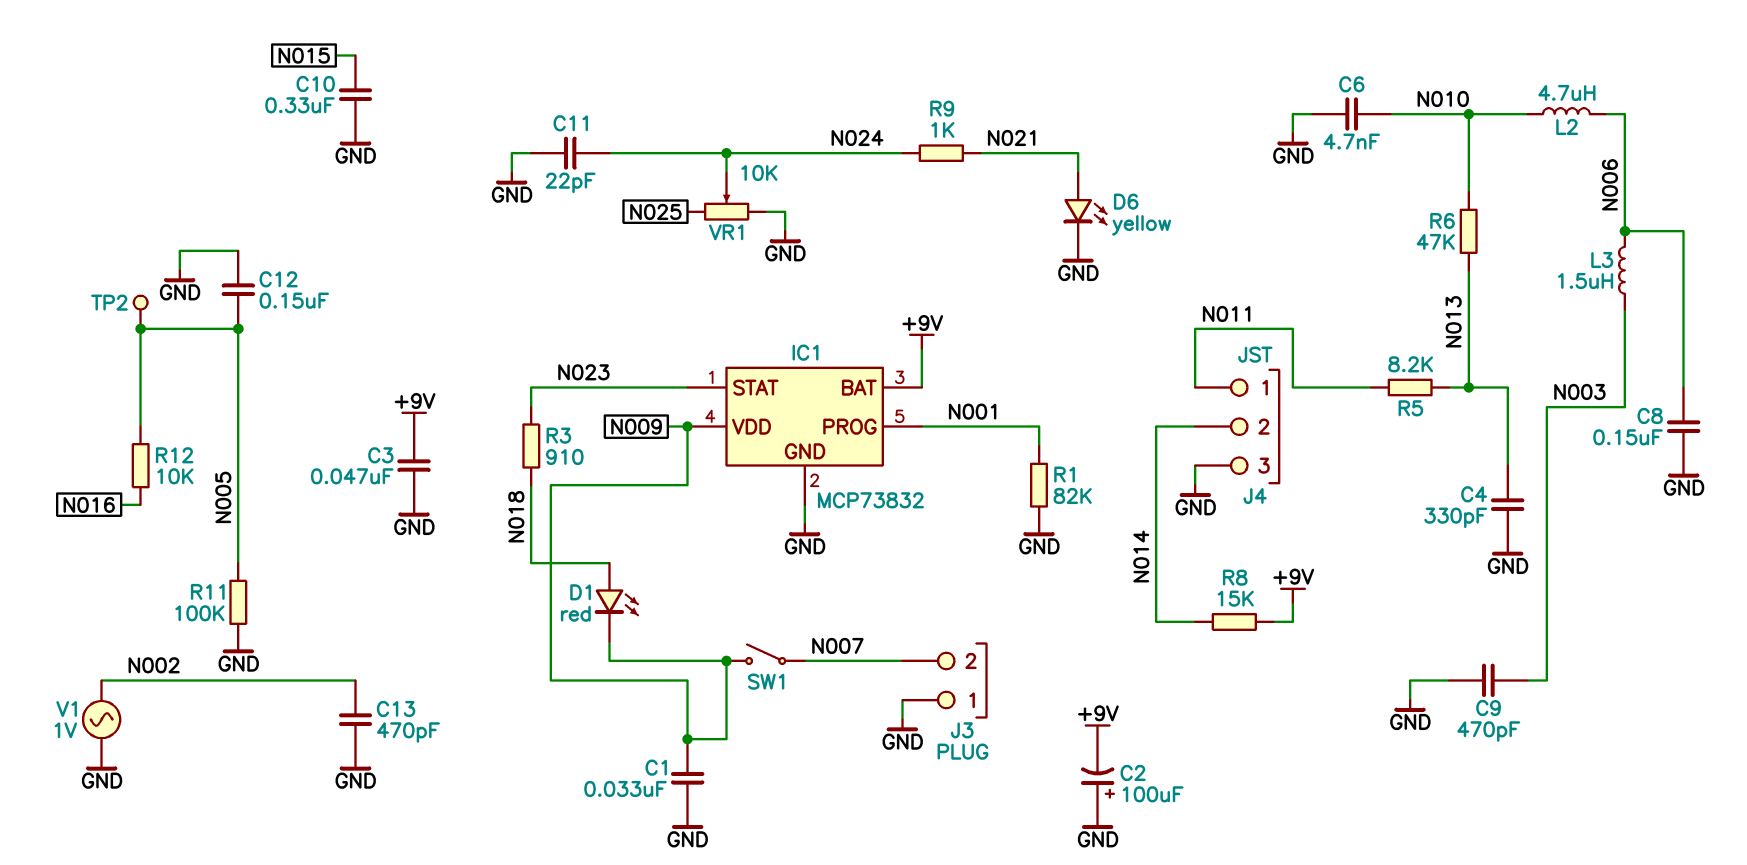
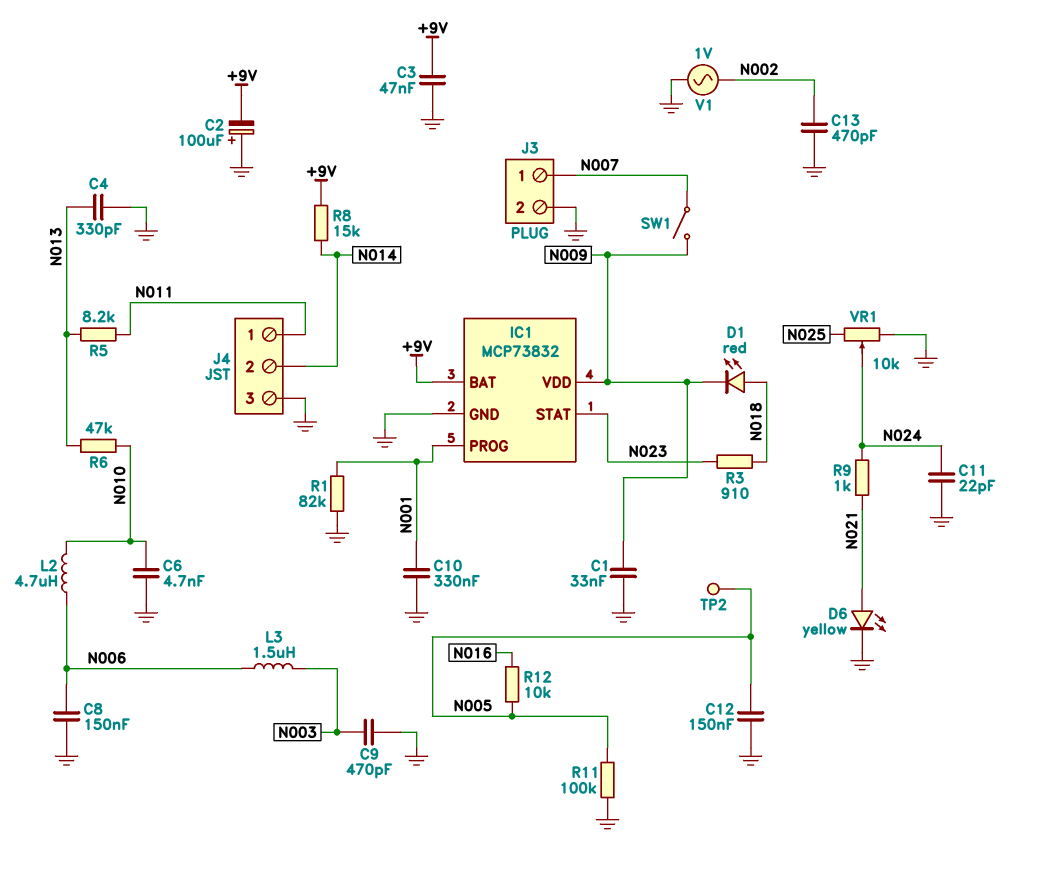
C10: 330nF (GND, N015) -> 330nF (GND, N001)
J3 pin 1: GND -> N007
J3 pin 2: N007 -> GND

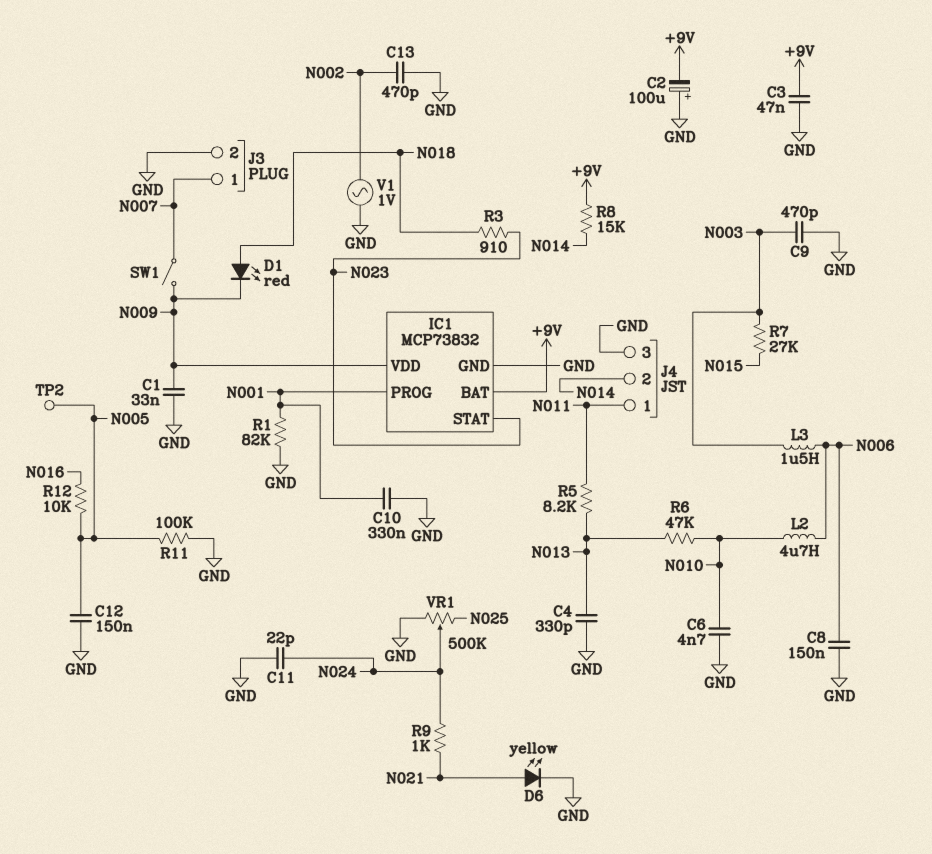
R7: none -> 27k (N003, N015)
VR1: 10k (GND, N025, wiper N024) -> 500k (GND, N025, wiper N024)

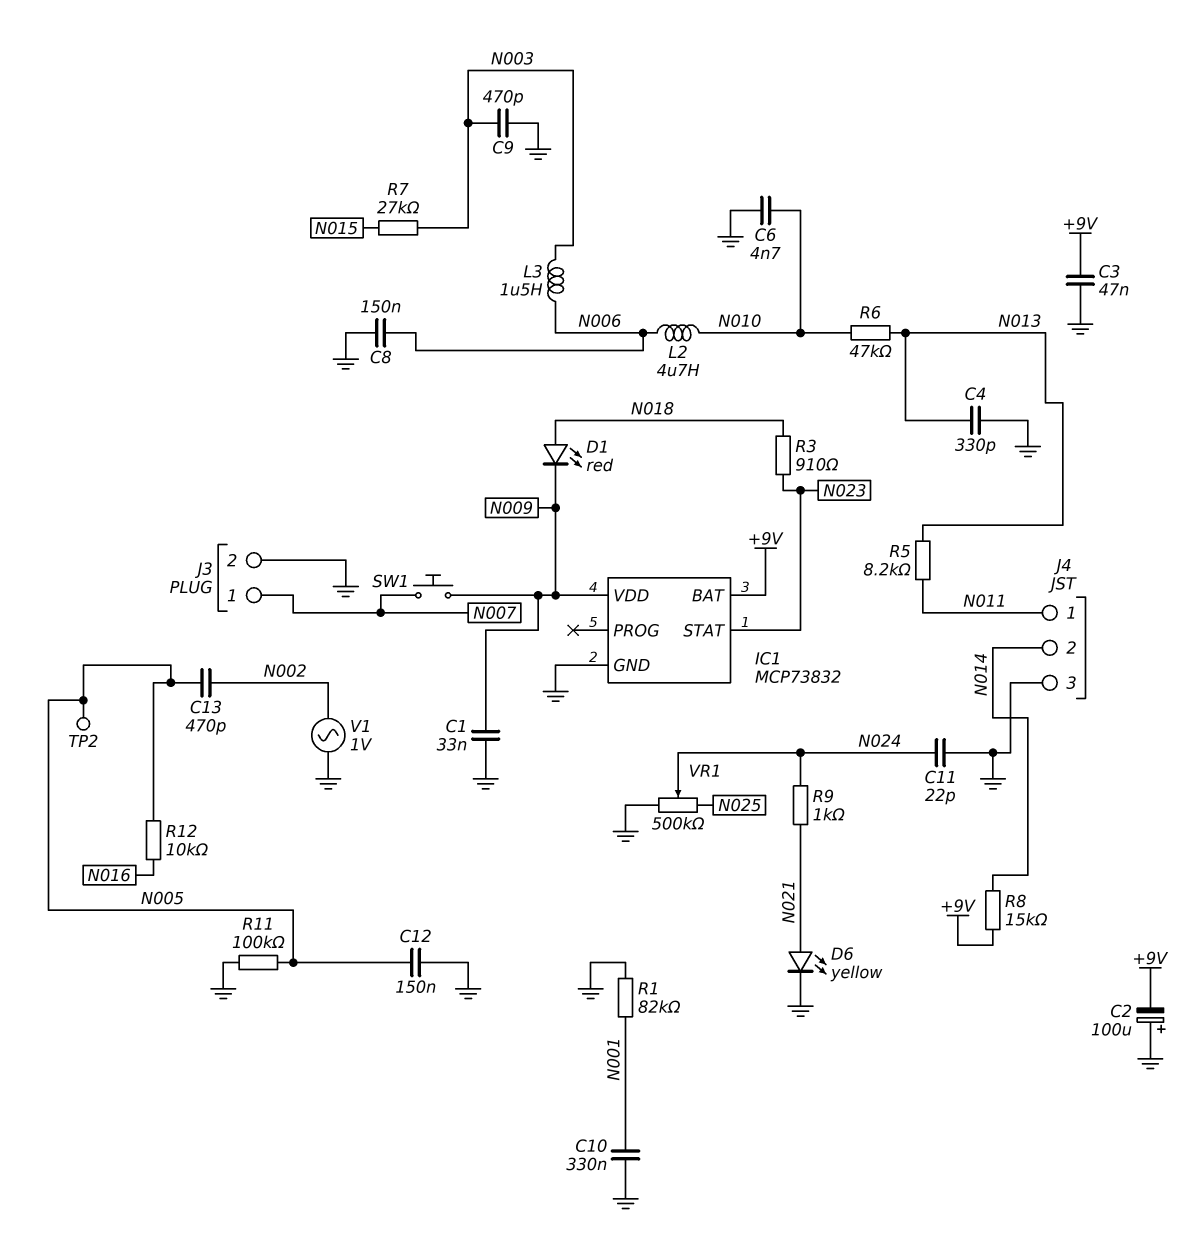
C13: 470pF (GND, N002) -> 470pF (N002, N005)
IC1 pin PROG: N001 -> none
SW1: switch (N007, N009) -> button (N007, N009)

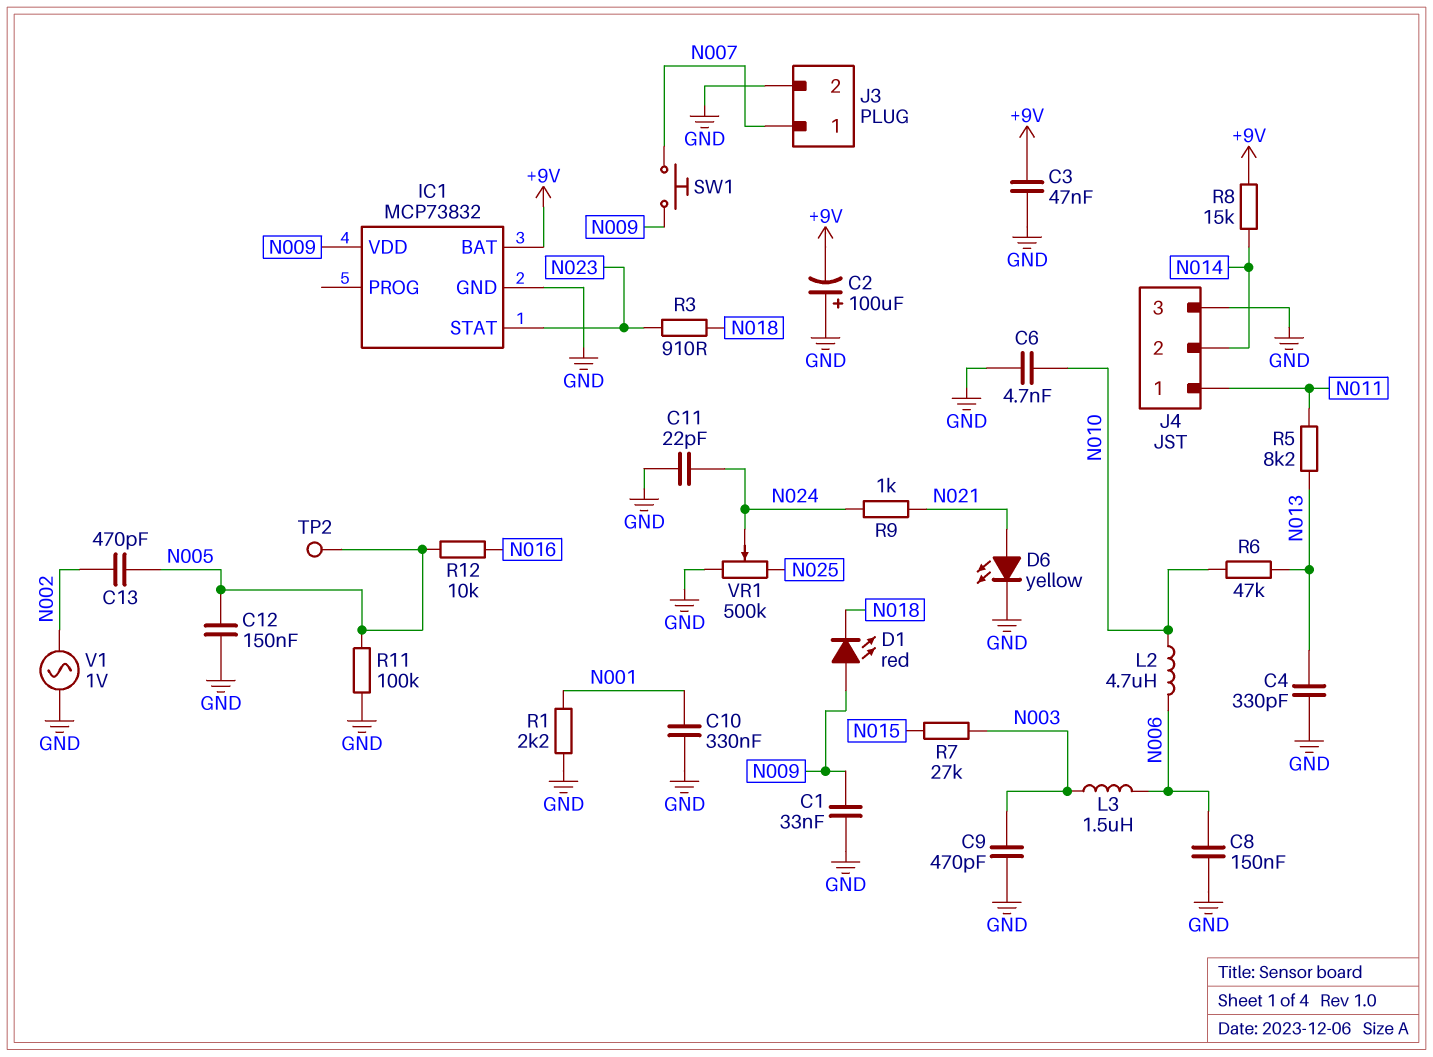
D1: LED red (A N018, K N009) -> LED red (A N009, K N018)
R1: 82k (GND, N001) -> 2.2k (GND, N001)

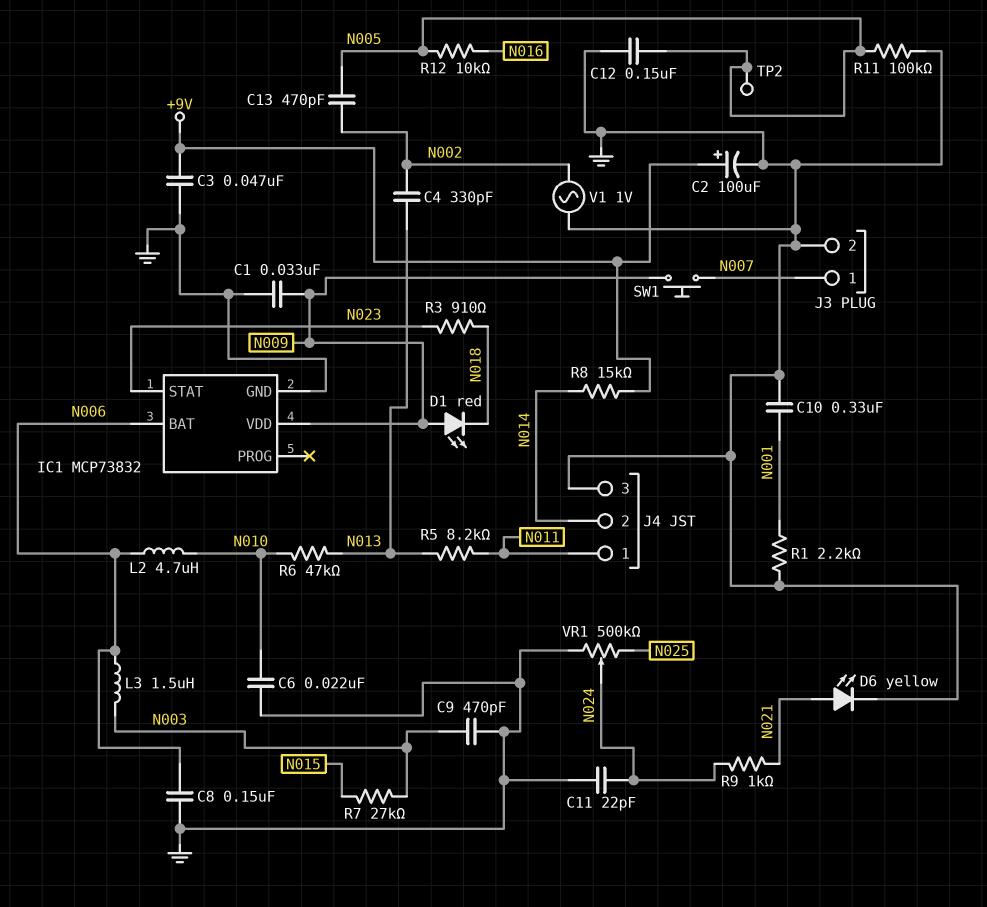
C2: 100uF (plus GND, minus +9V) -> 100uF (plus +9V, minus GND)
C4: 330pF (GND, N013) -> 330pF (N002, N013)
C6: 4.7nF (GND, N010) -> 22nF (GND, N010)
IC1 pin BAT: +9V -> N006

